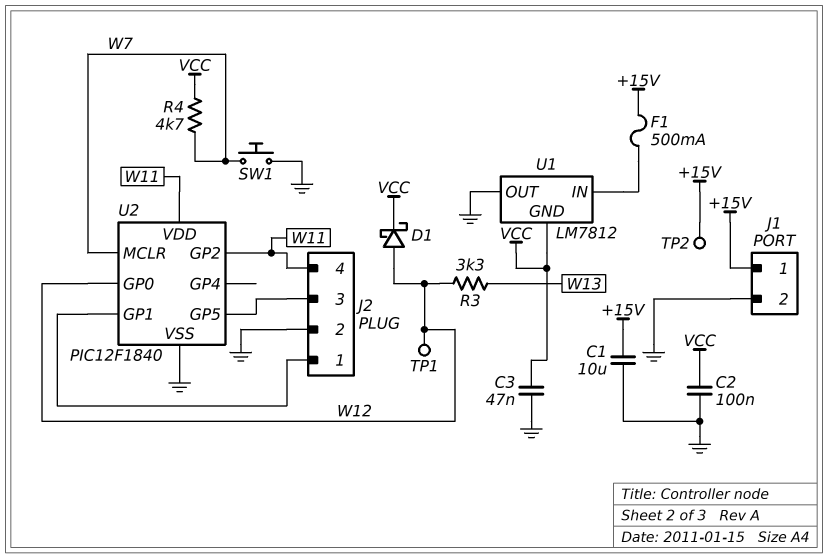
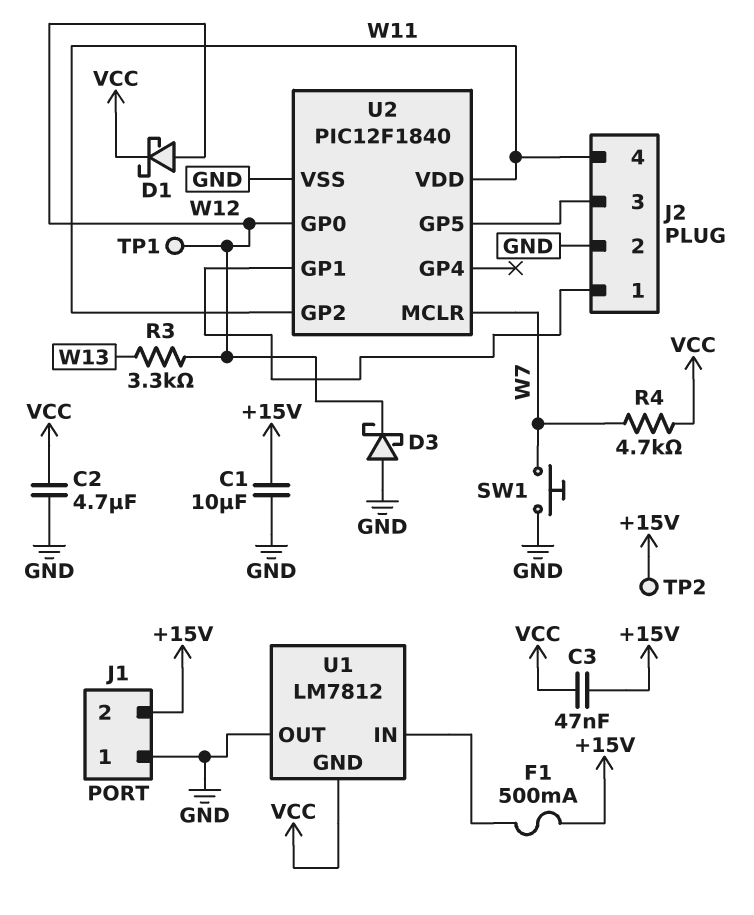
C2: 100nF (GND, VCC) -> 4.7uF (GND, VCC)
C3: 47nF (GND, VCC) -> 47nF (+15V, VCC)
D3: none -> schottky (A GND, K W12)
J1 pin 1: +15V -> GND
J1 pin 2: GND -> +15V

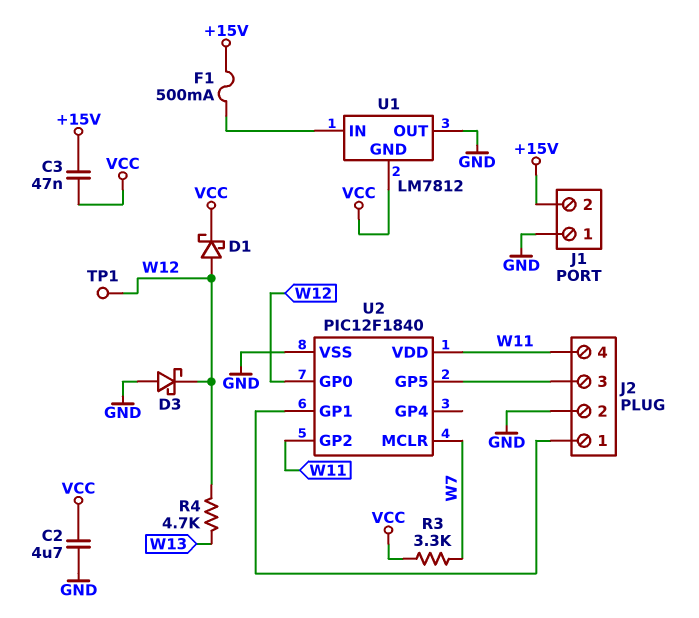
C1: 10uF (+15V, GND) -> none
R3: 3.3k (W12, W13) -> 3.3k (VCC, W7)
R4: 4.7k (VCC, W7) -> 4.7k (W12, W13)
SW1: button (GND, W7) -> none
TP2: test point (+15V) -> none

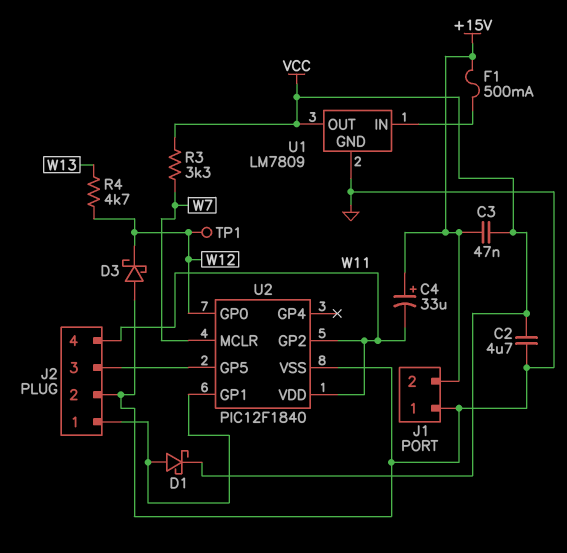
C4: none -> 33uF (plus +15V, minus W11)
D1: schottky (A W12, K VCC) -> schottky (A J2/1, K VCC)
U1: LM7812 -> LM7809
U1 pin GND: VCC -> GND
U1 pin OUT: GND -> VCC

